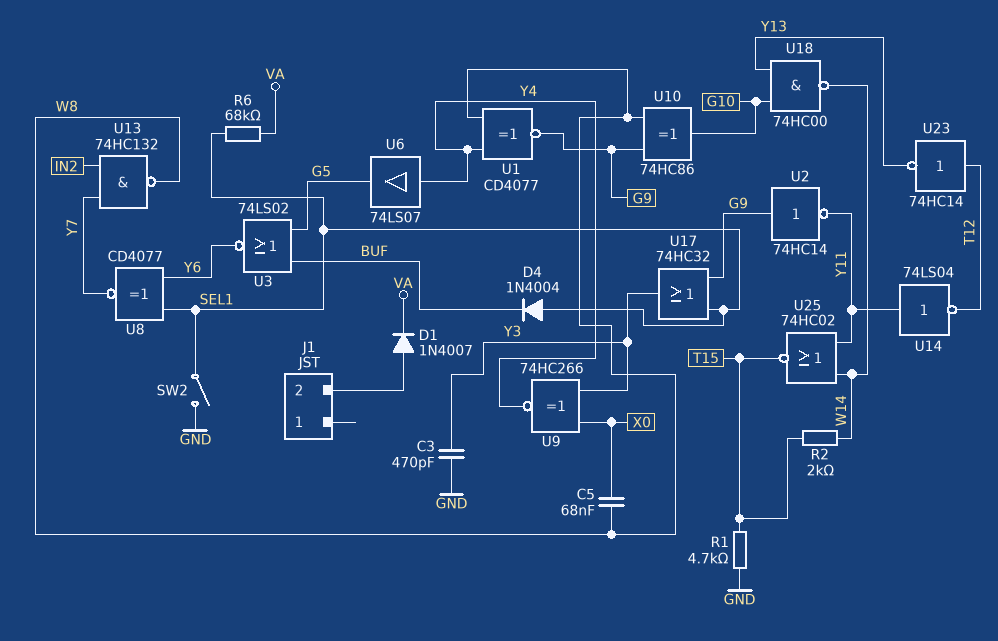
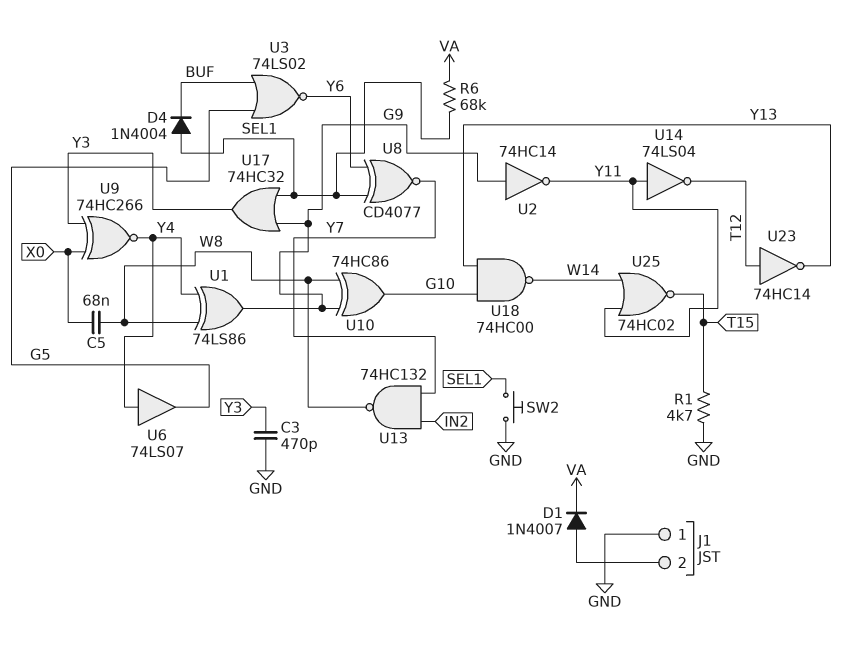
J1 pin 1: none -> GND
R2: 2k (T15, W14) -> none
SW2: switch (GND, SEL1) -> button (GND, SEL1)
U1: XNOR CD4077 (in W8, in Y4, out G9) -> XOR 74LS86 (in W8, in Y4, out G9)

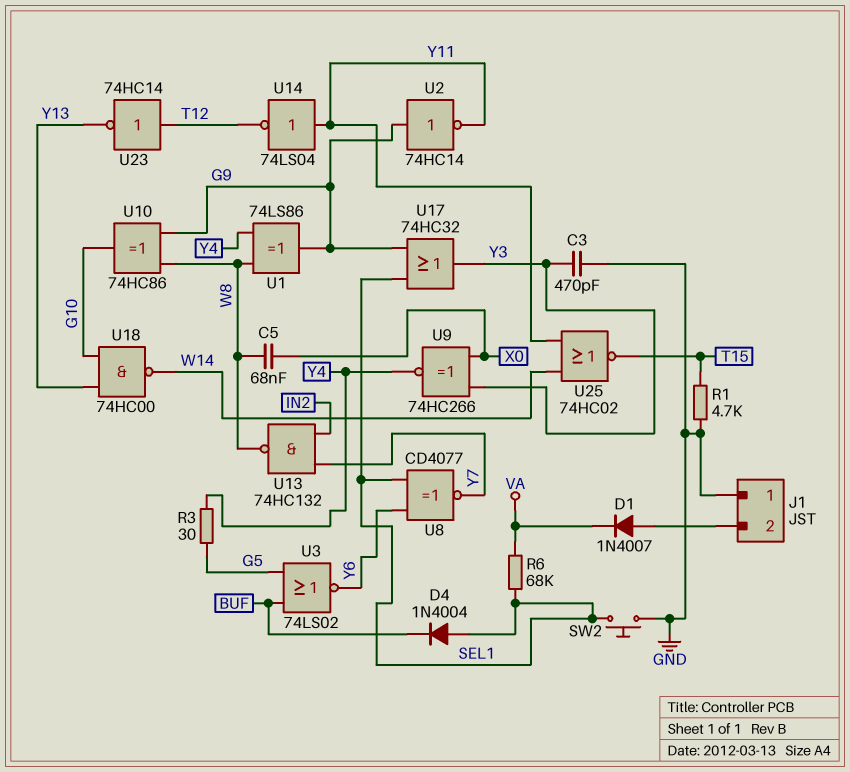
R3: none -> 30 (G5, Y4)
U6: buffer 74LS07 (in Y4, out G5) -> none

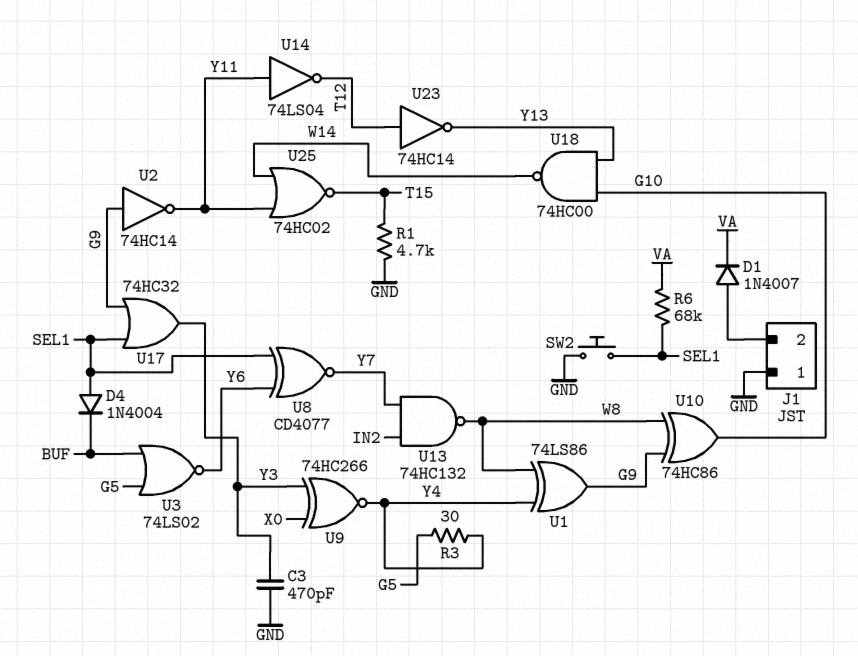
C5: 68nF (W8, X0) -> none

